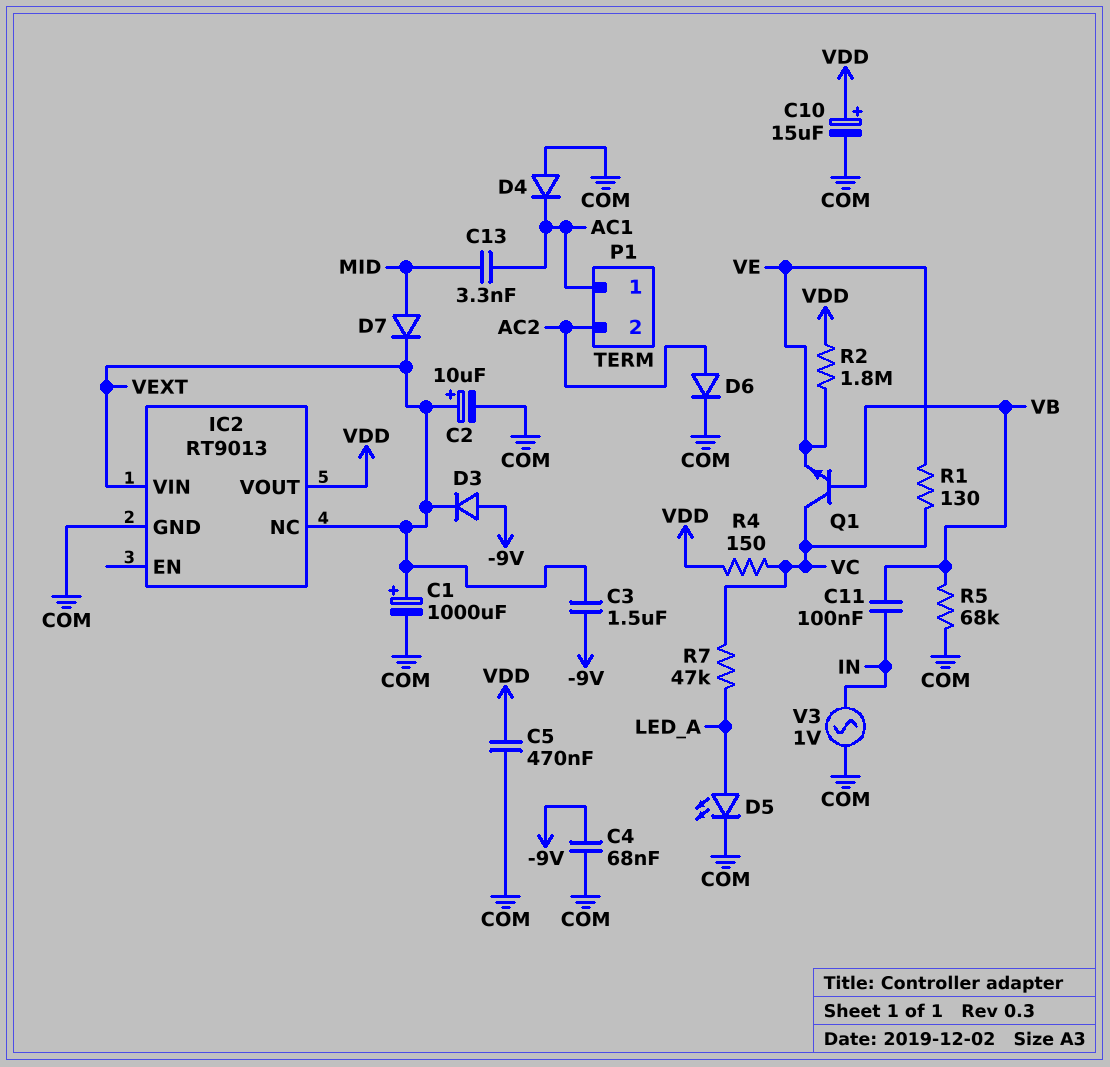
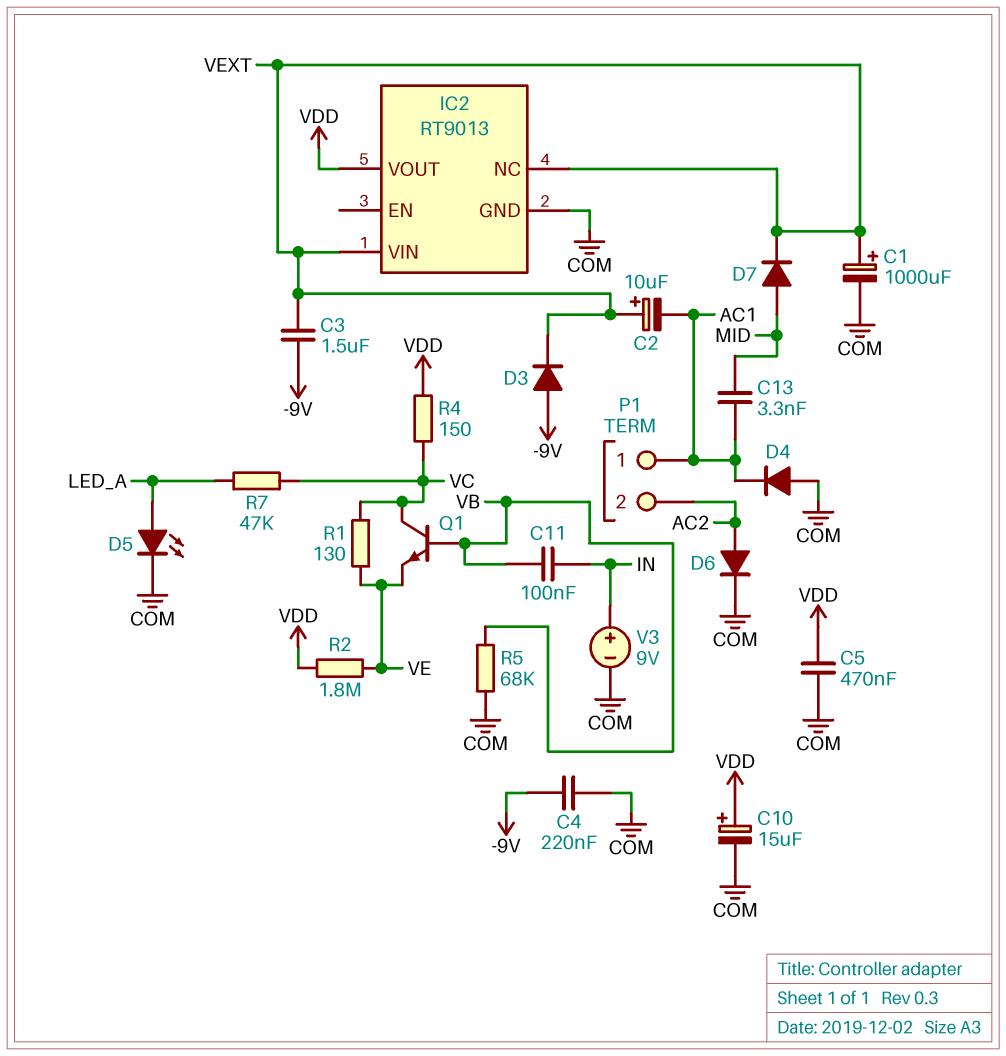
C2: 10uF (plus VEXT, minus COM) -> 10uF (plus VEXT, minus AC1)
C4: 68nF (-9V, COM) -> 220nF (-9V, COM)
V3: AC 1V (COM, IN) -> 9V (plus IN, minus COM)

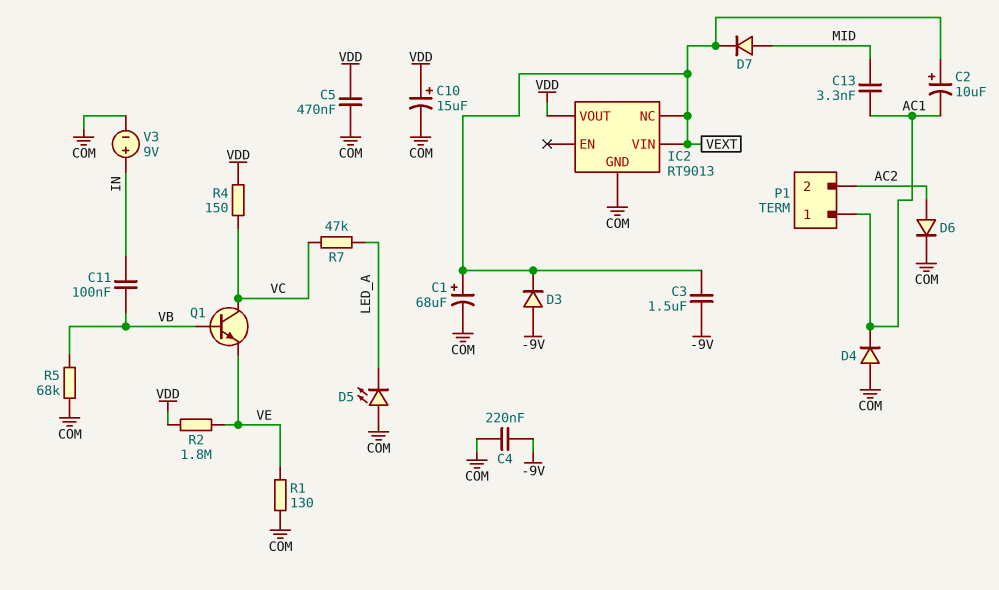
C1: 1000uF (plus VEXT, minus COM) -> 68uF (plus VEXT, minus COM)
D5: LED (A LED_A, K COM) -> LED (A COM, K LED_A)
R1: 130 (VC, VE) -> 130 (COM, VE)

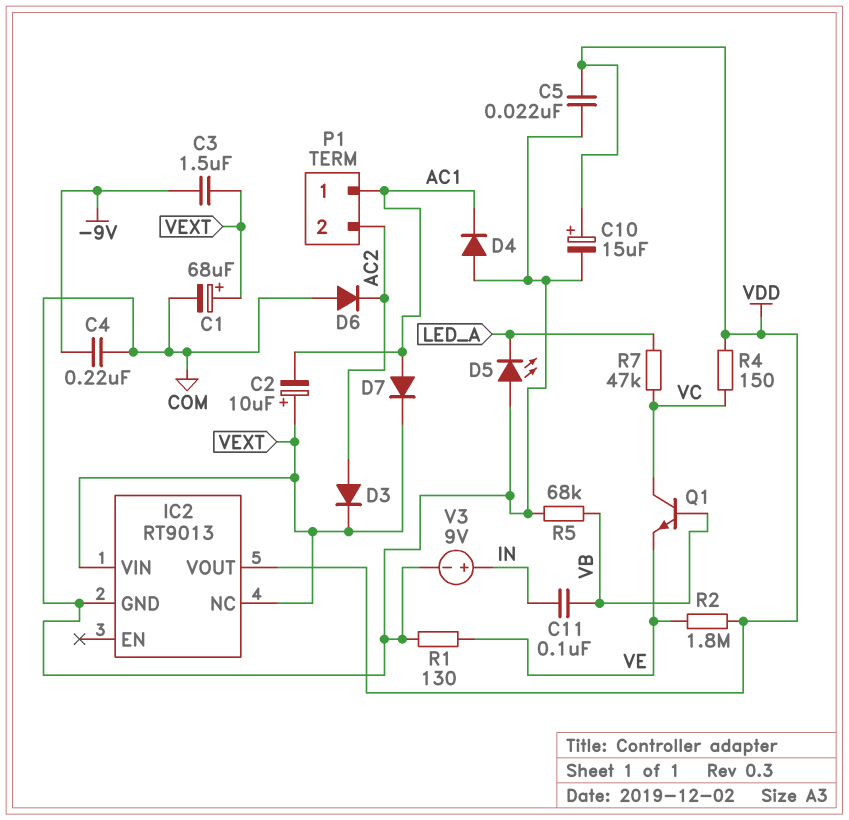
C5: 470nF (COM, VDD) -> 22nF (COM, VDD)
C13: 3.3nF (AC1, MID) -> none
D3: diode (A -9V, K VEXT) -> diode (A AC2, K VEXT)
D6: diode (A AC2, K COM) -> diode (A COM, K AC2)
D7: diode (A MID, K VEXT) -> diode (A AC1, K VEXT)

